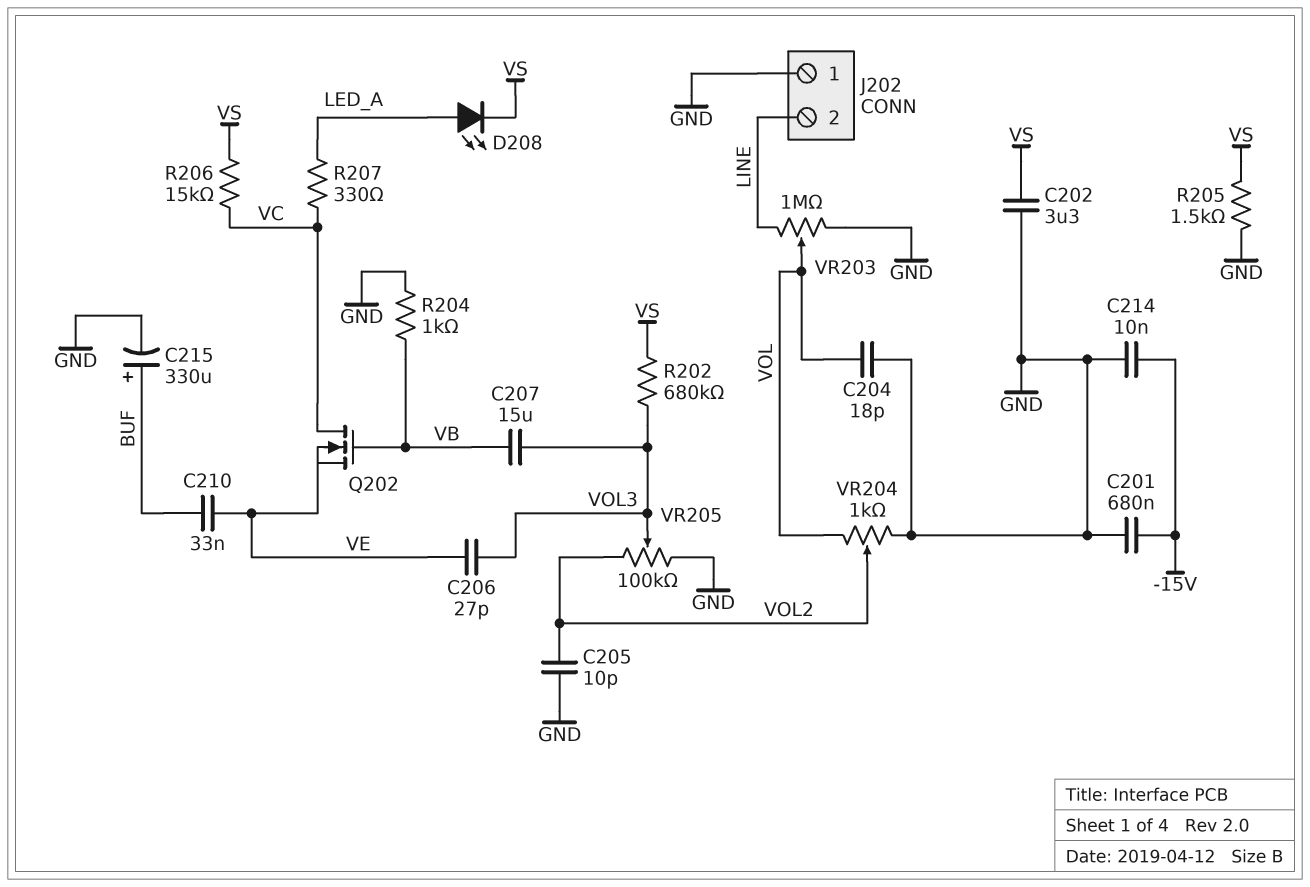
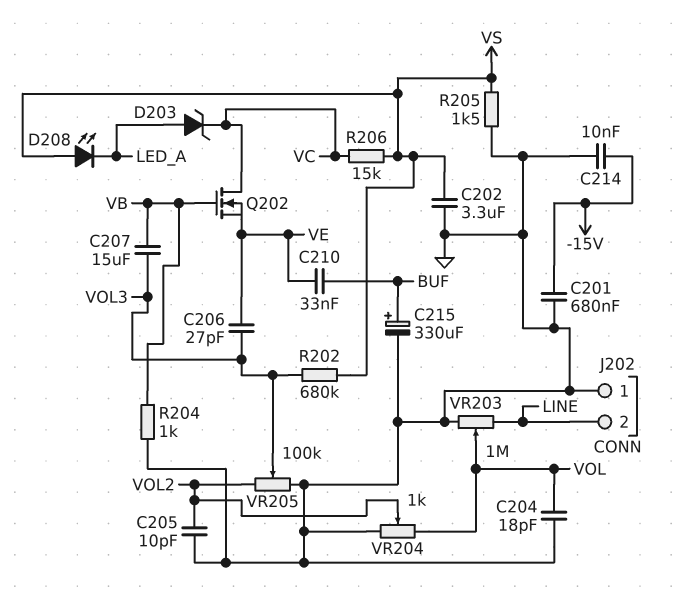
D203: none -> zener (A LED_A, K VC)
D208: LED (A LED_A, K VS) -> LED (A VS, K LED_A)
R207: 330 (LED_A, VC) -> none

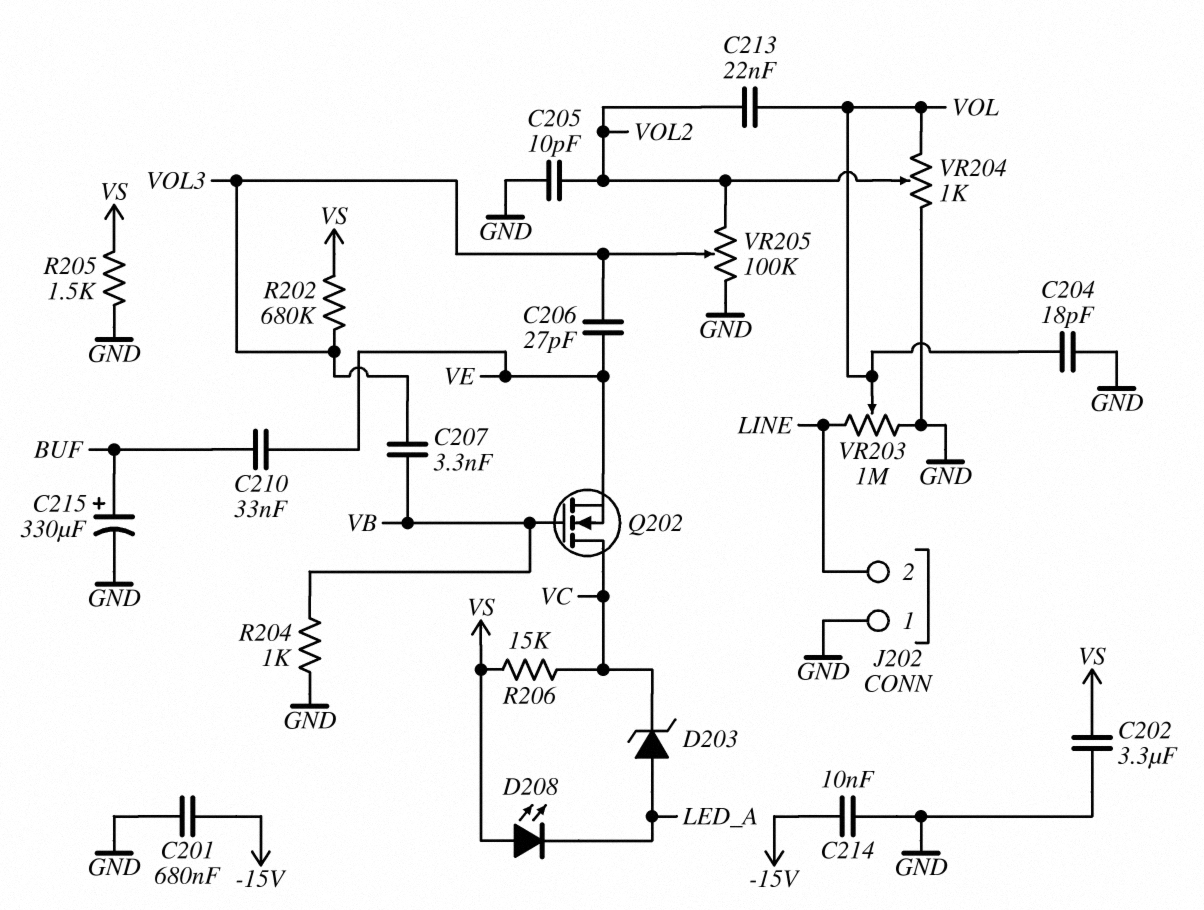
C207: 15uF (VB, VOL3) -> 3.3nF (VB, VOL3)
C213: none -> 22nF (VOL, VOL2)

